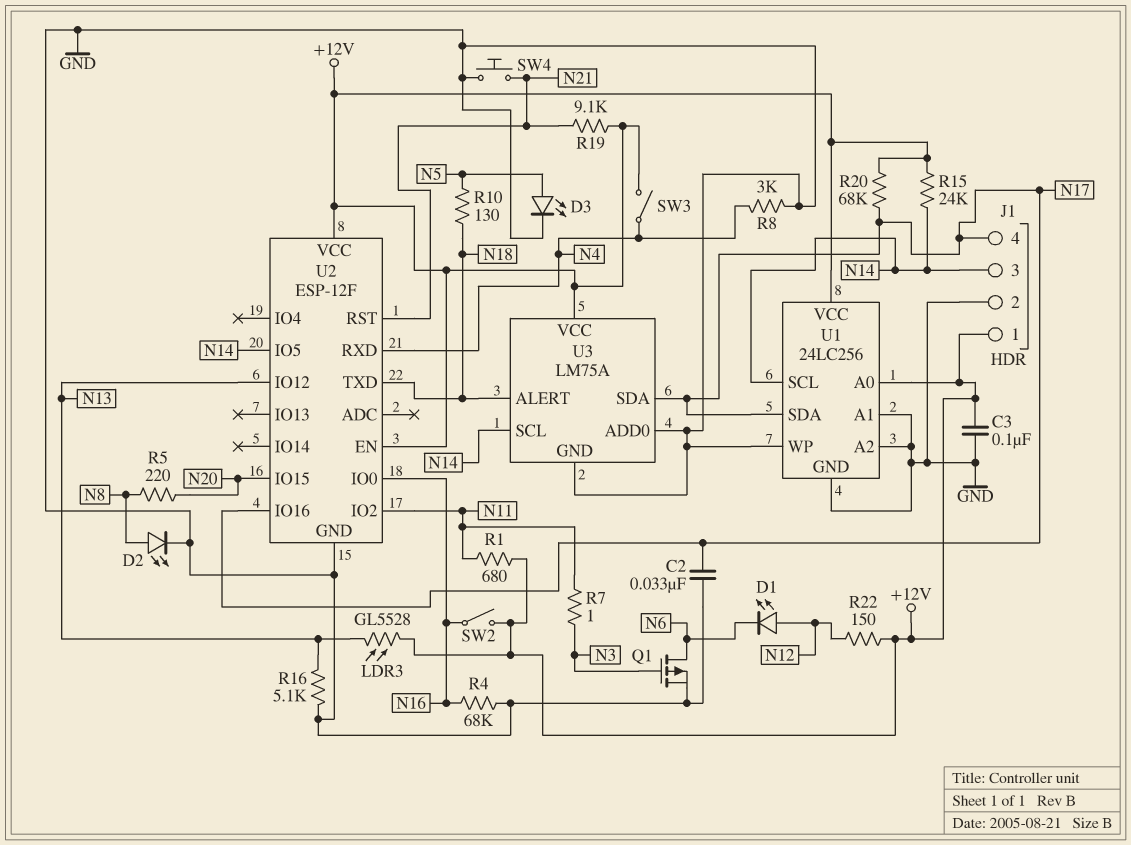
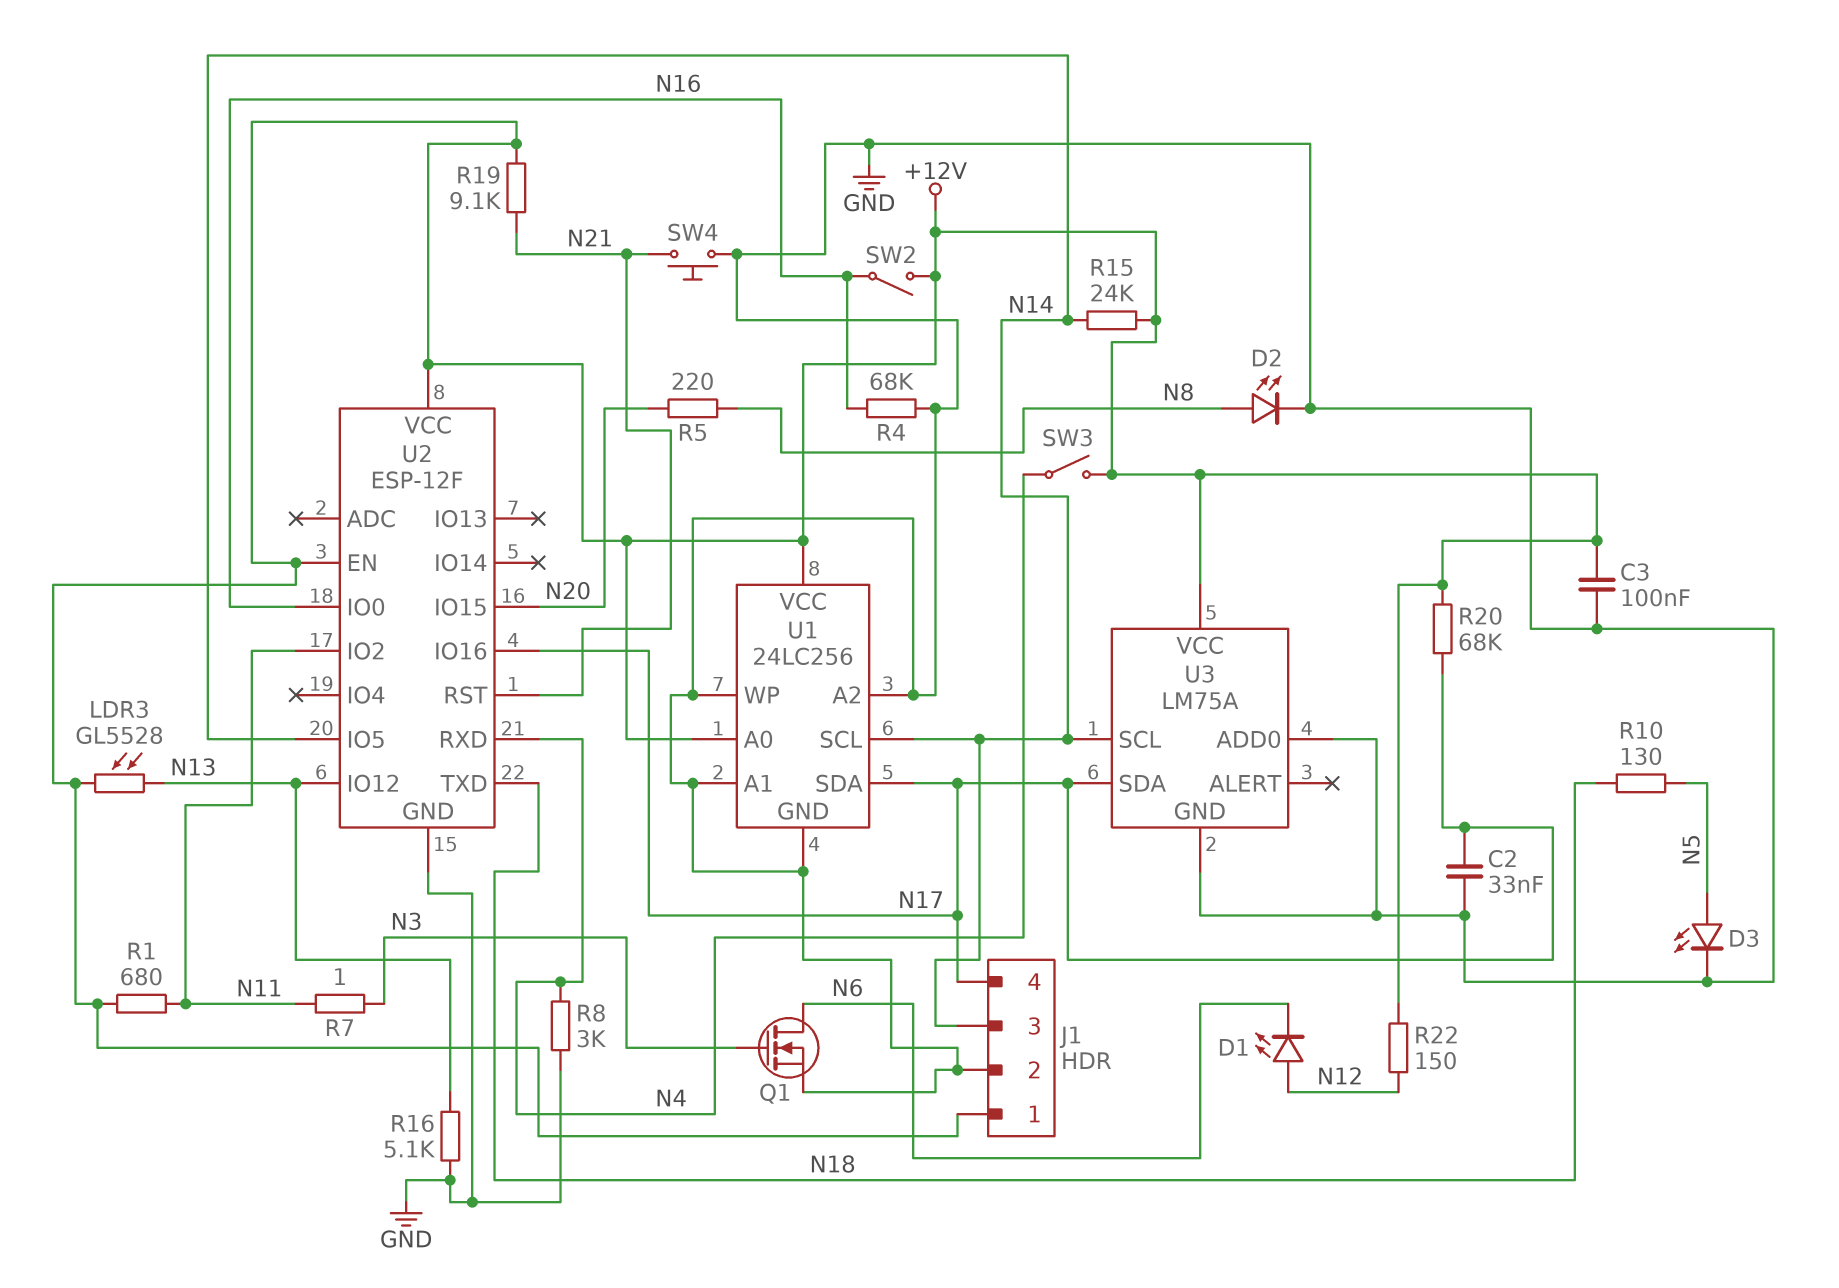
Q1: PMOS (G N3, D N6, S GND) -> NMOS (G N3, D N6, S GND)
U3 pin ALERT: N18 -> none

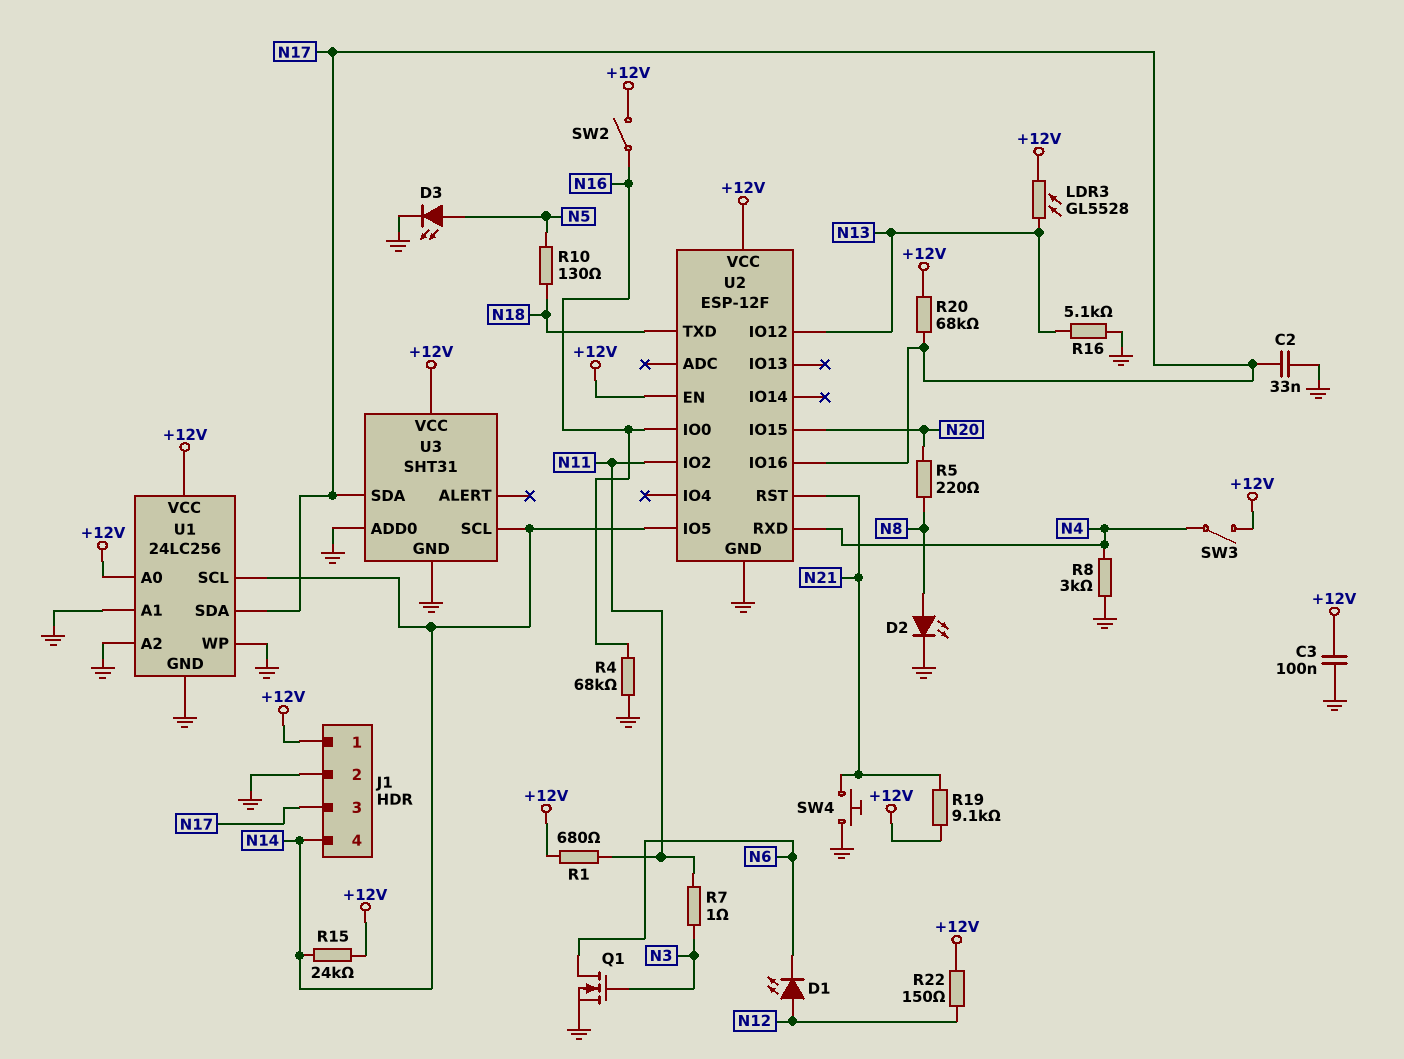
J1 pin 3: N14 -> N17
J1 pin 4: N17 -> N14
U3: LM75A -> SHT31

